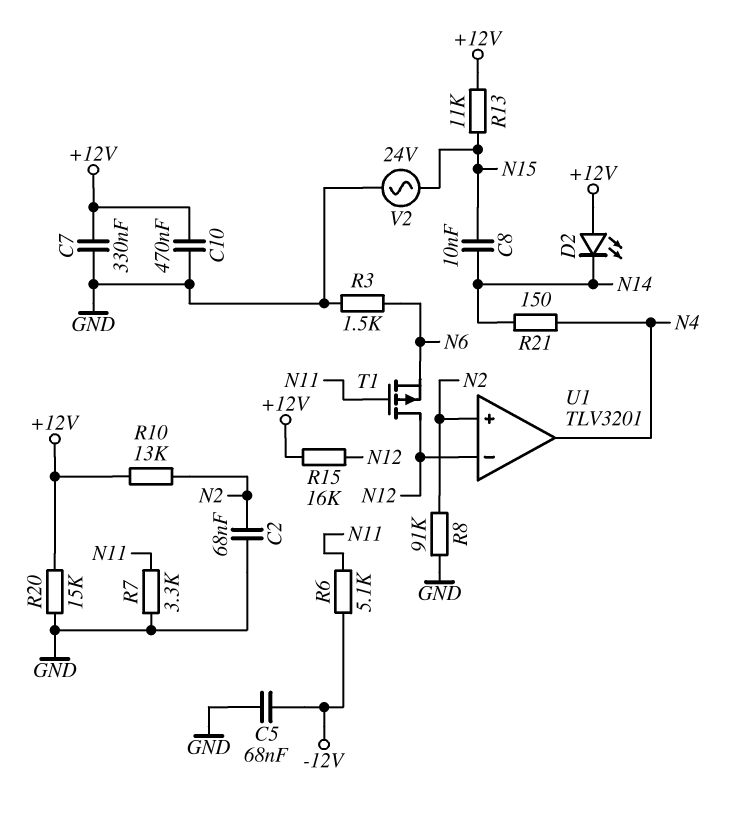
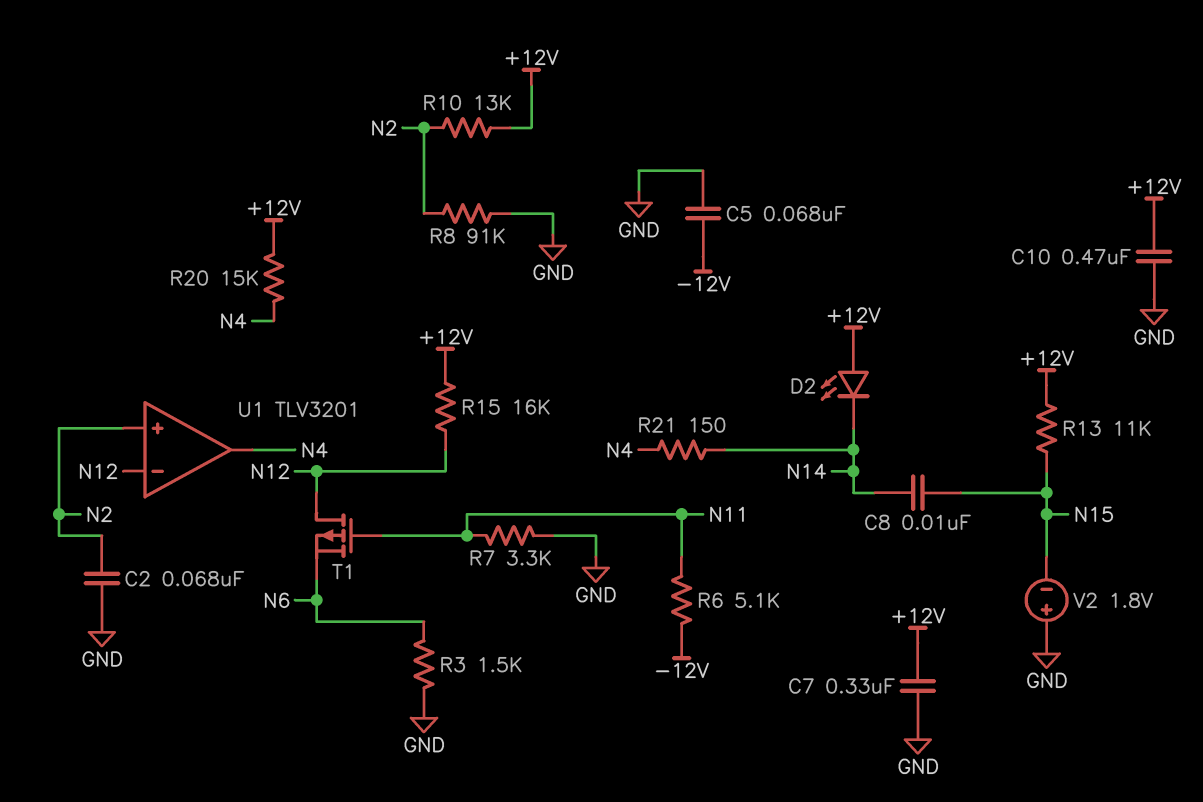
R20: 15k (+12V, GND) -> 15k (+12V, N4)
V2: AC 24V (GND, N15) -> 1.8V (plus GND, minus N15)

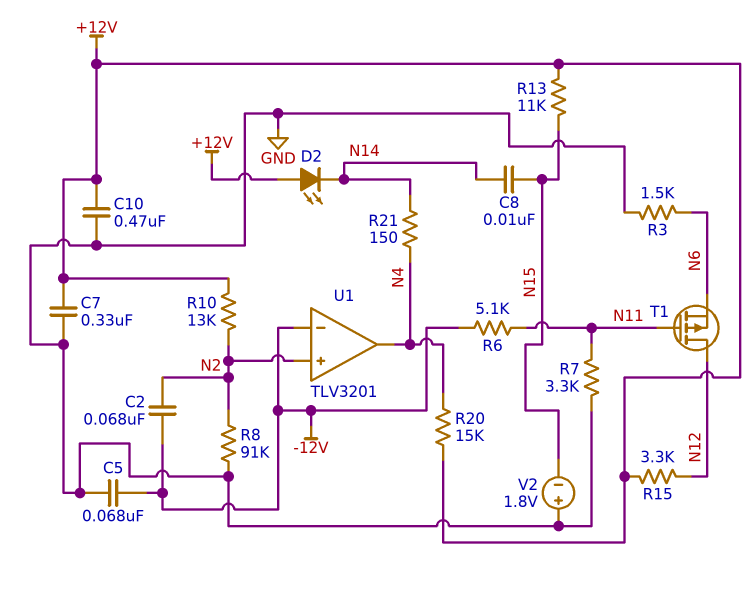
C2: 68nF (GND, N2) -> 68nF (-12V, N2)
R15: 16k (+12V, N12) -> 3.3k (+12V, N12)
U1 pin in-: N12 -> -12V

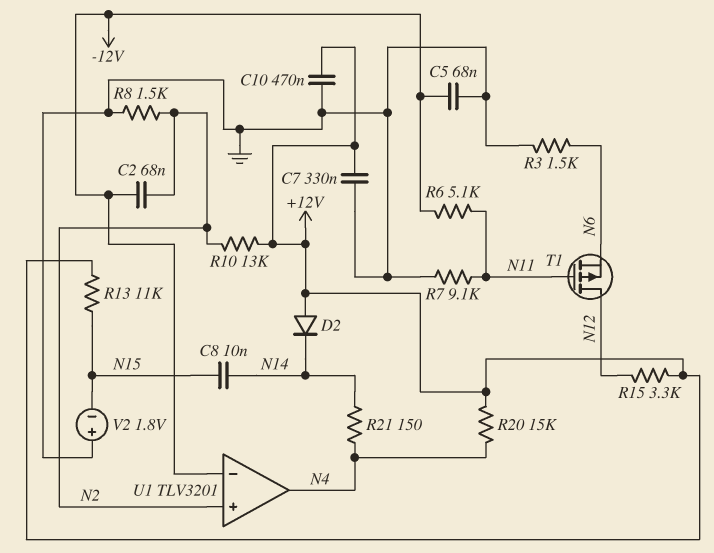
D2: LED (A +12V, K N14) -> diode (A +12V, K N14)
R7: 3.3k (GND, N11) -> 9.1k (GND, N11)
R8: 91k (GND, N2) -> 1.5k (GND, N2)

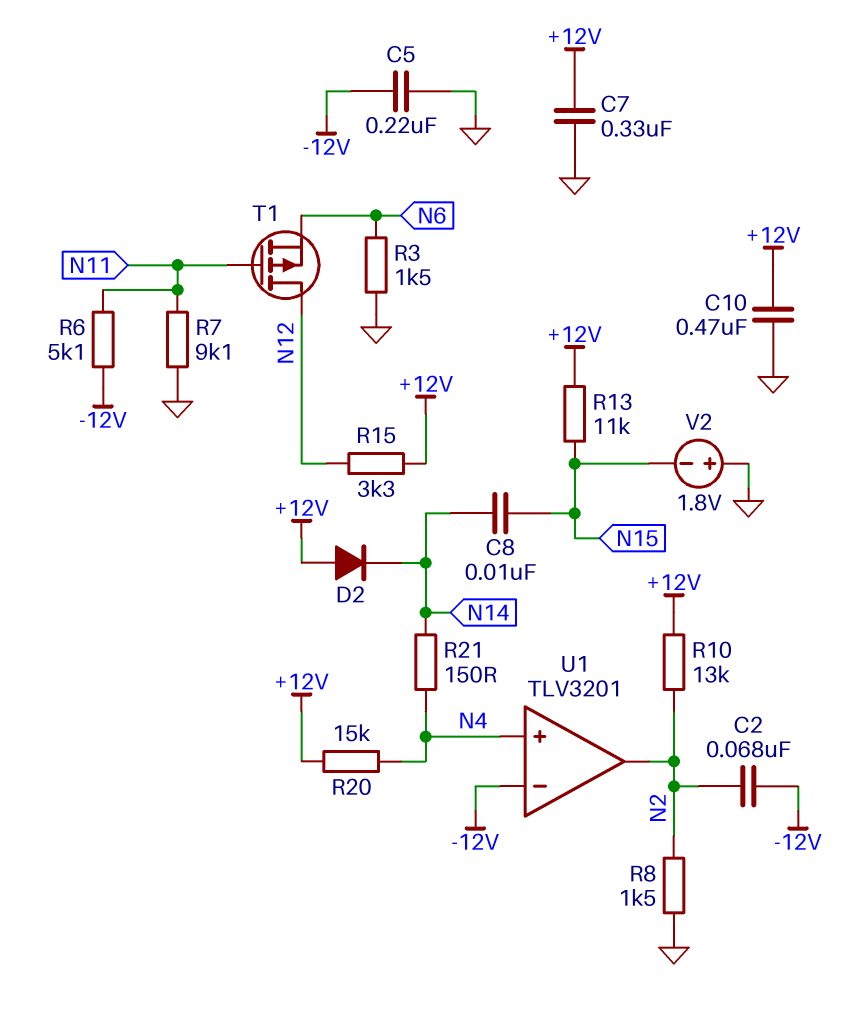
C5: 68nF (-12V, GND) -> 220nF (-12V, GND)
U1 pin in+: N2 -> N4
U1 pin out: N4 -> N2

